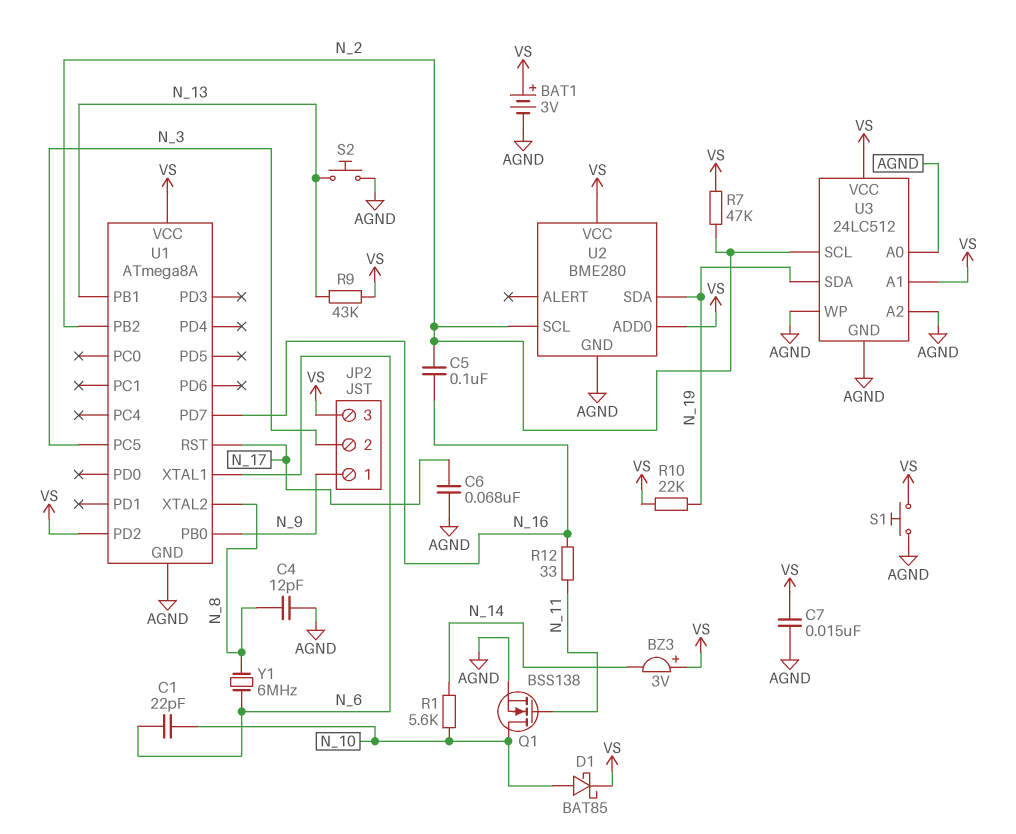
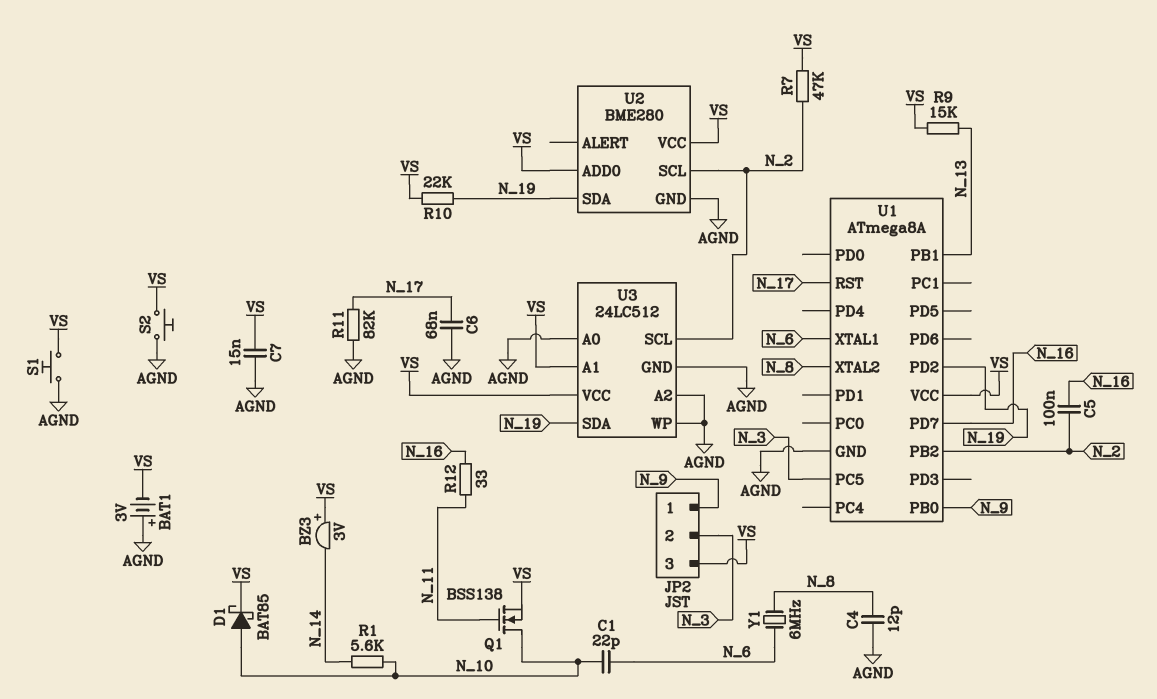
BAT1: 3V (plus VS, minus AGND) -> 3V (plus AGND, minus VS)
Q1: NMOS BSS138 (G N_11, D N_10, S AGND) -> NMOS BSS138 (G N_11, D N_10, S VS)
R9: 43k (N_13, VS) -> 15k (N_13, VS)
R11: none -> 82k (AGND, N_17)
S2: button (AGND, N_13) -> button (AGND, VS)
U1 pin PD2: VS -> N_19

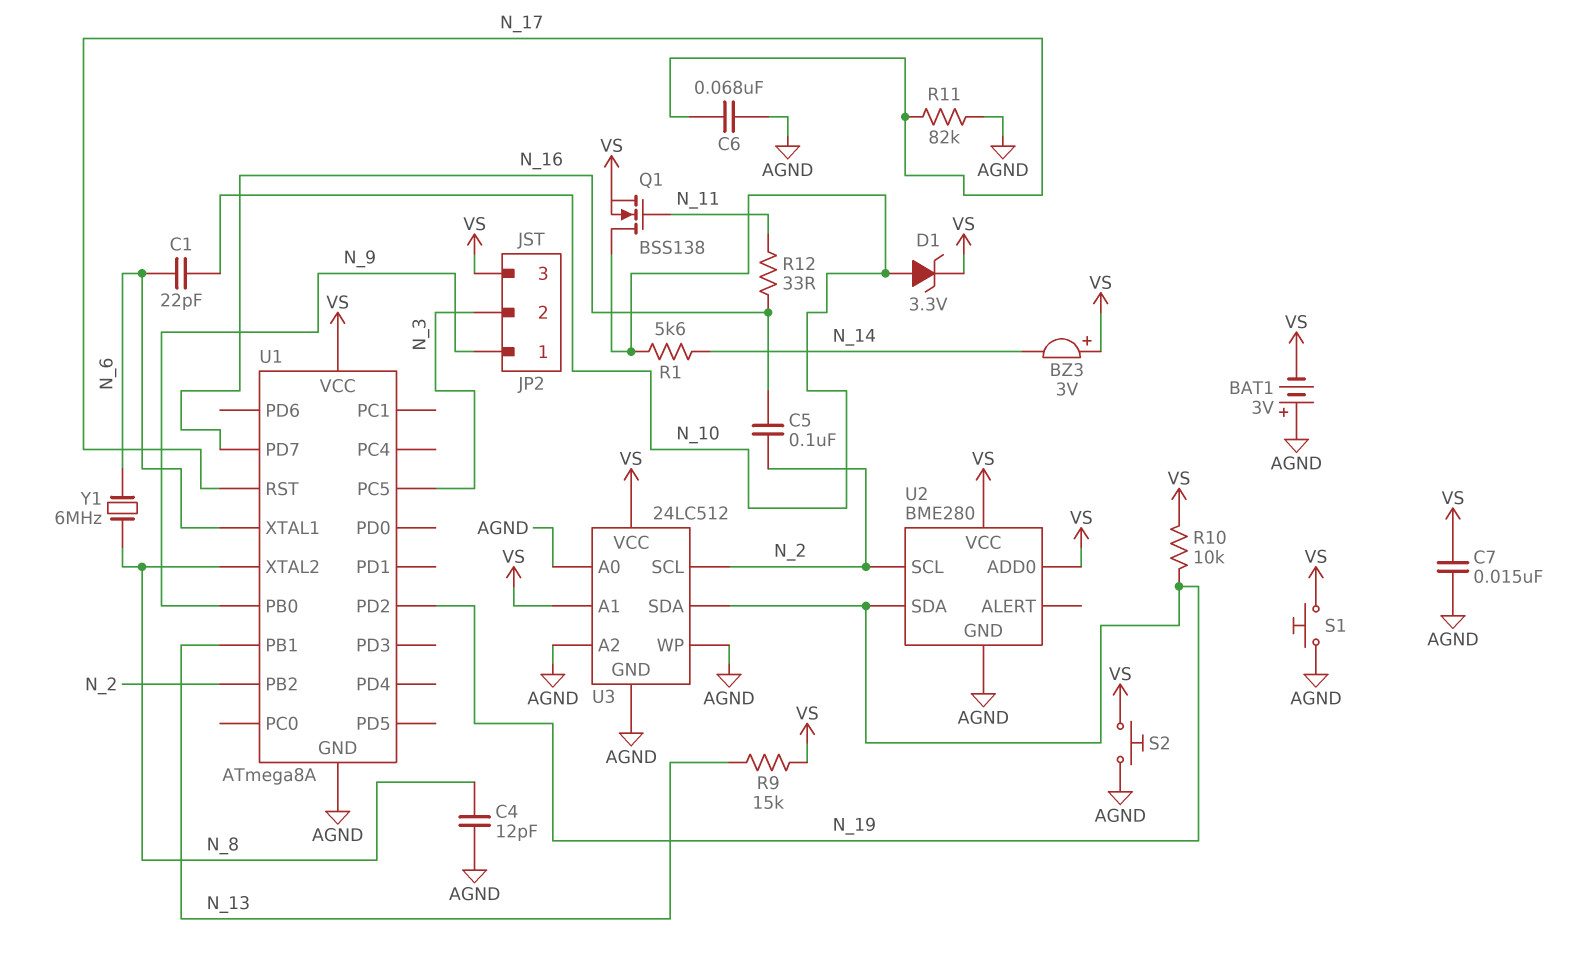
D1: schottky BAT85 (A N_10, K VS) -> zener 3.3V (A N_10, K VS)
R7: 47k (N_2, VS) -> none
R10: 22k (N_19, VS) -> 10k (N_19, VS)

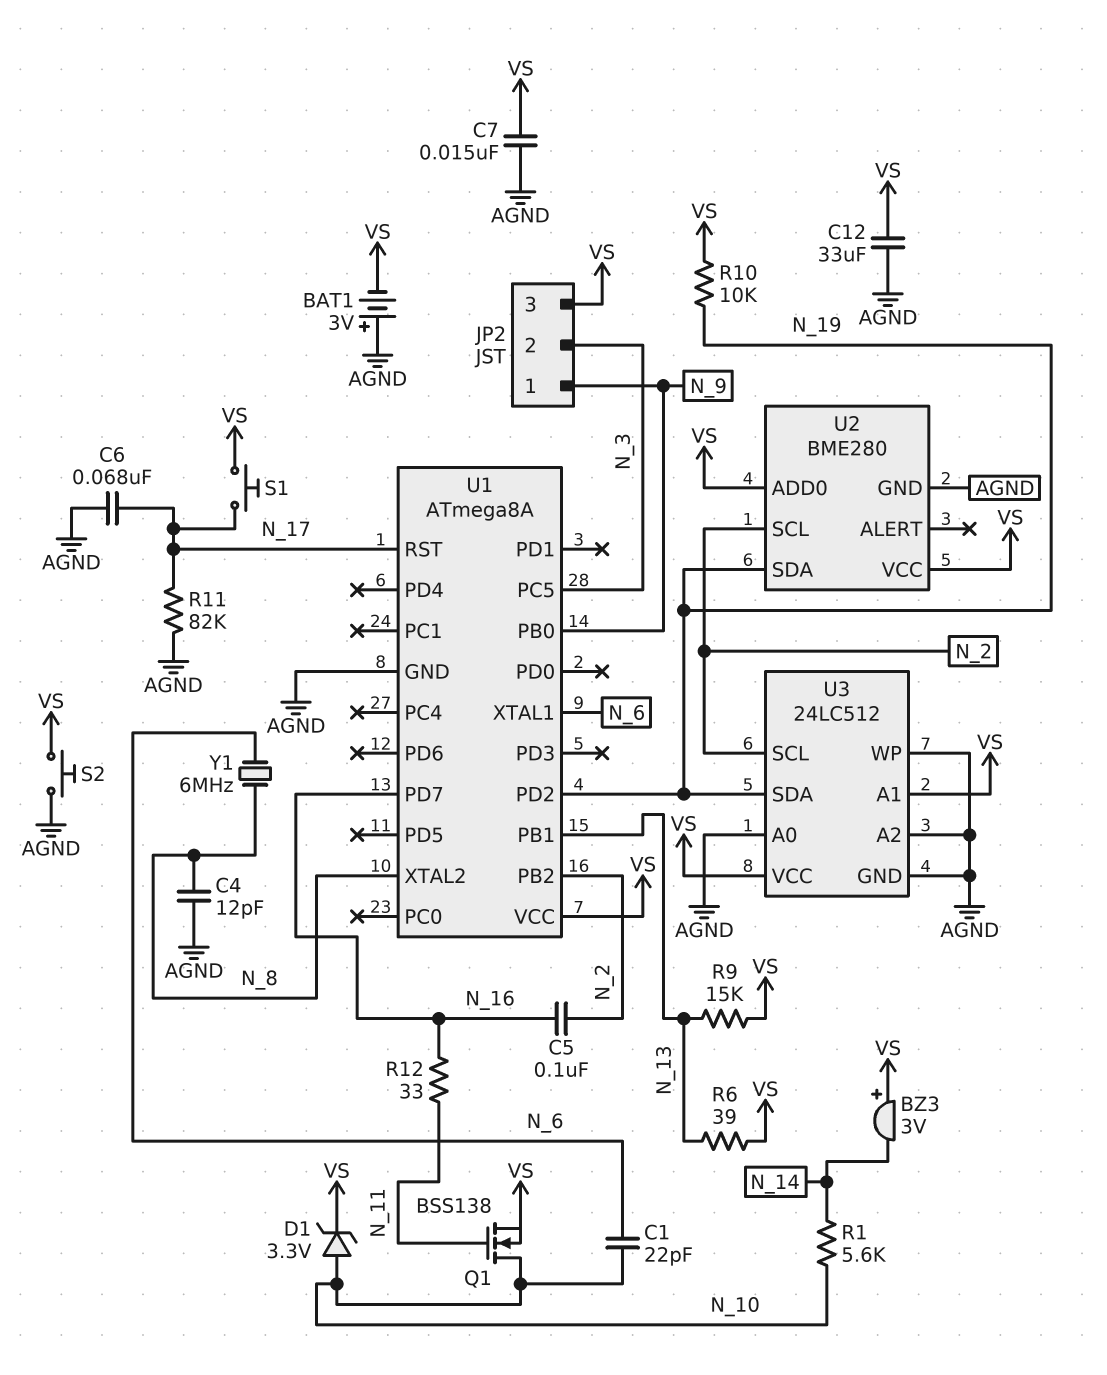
C12: none -> 33uF (AGND, VS)
R6: none -> 39 (N_13, VS)
S1: button (AGND, VS) -> button (N_17, VS)

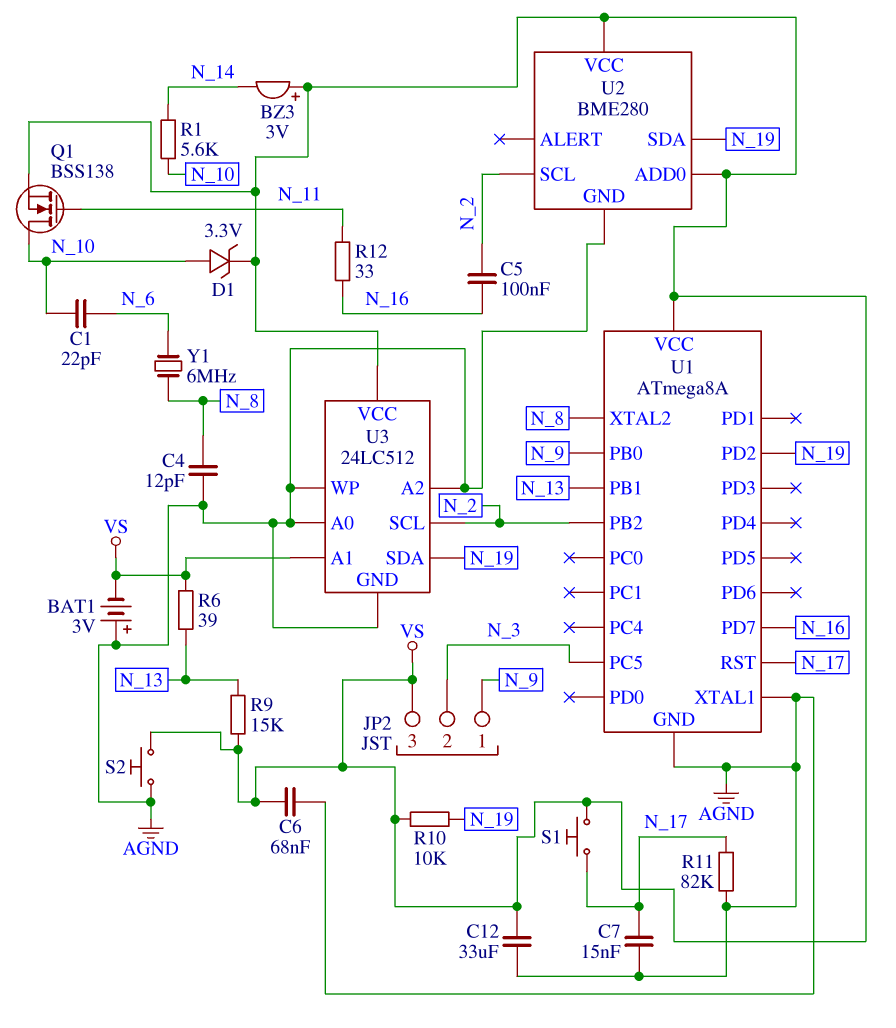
C6: 68nF (AGND, N_17) -> 68nF (AGND, VS)
C7: 15nF (AGND, VS) -> 15nF (AGND, N_17)
U1 pin XTAL1: N_6 -> AGND

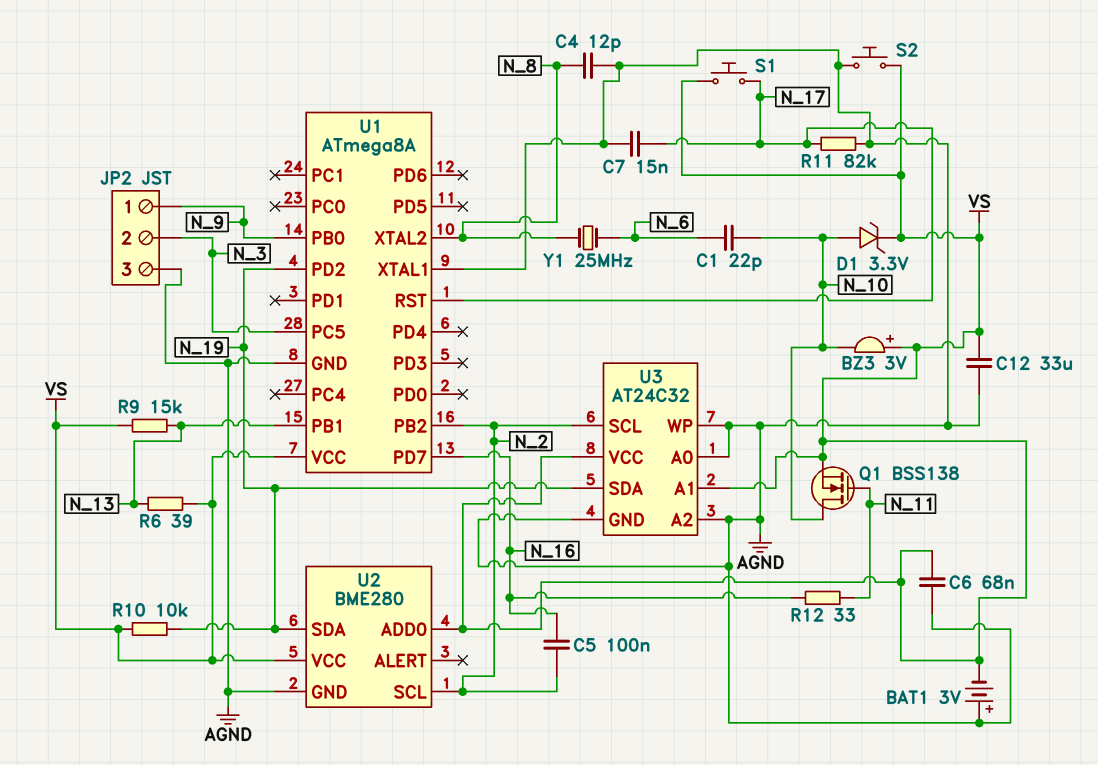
BZ3: buzzer 3V (plus VS, minus N_14) -> buzzer 3V (plus VS, minus N_10)
JP2 pin 3: VS -> AGND
R1: 5.6k (N_10, N_14) -> none
U3: 24LC512 -> AT24C32
Y1: 6MHz (N_6, N_8) -> 25MHz (N_6, N_8)

